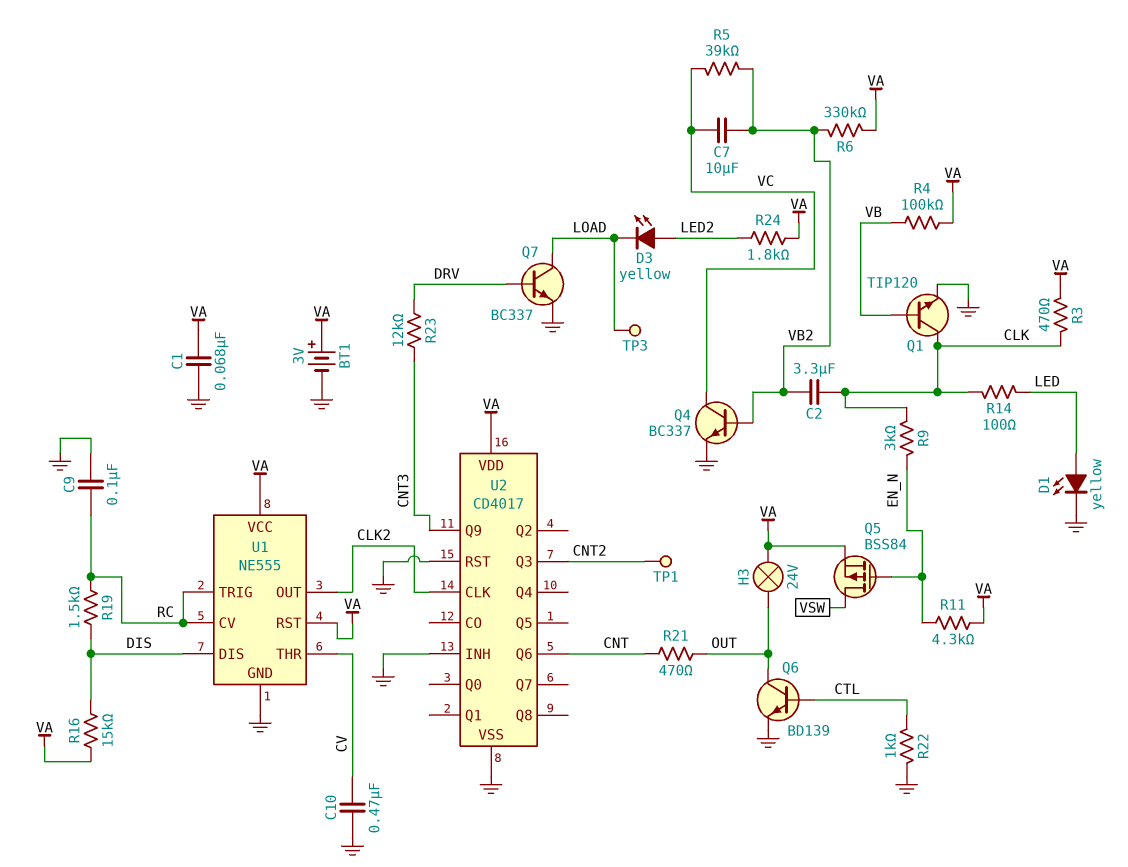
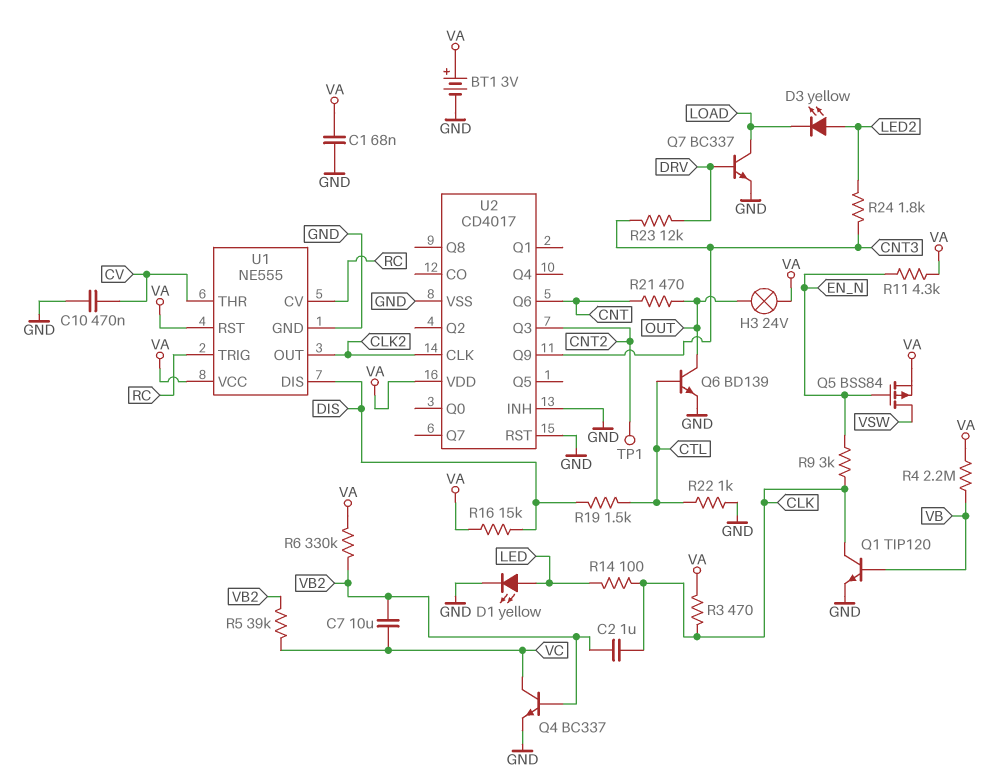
C2: 3.3uF (CLK, VB2) -> 1uF (CLK, VB2)
C9: 100nF (GND, RC) -> none
R4: 100k (VA, VB) -> 2.2M (VA, VB)
R19: 1.5k (DIS, RC) -> 1.5k (CTL, DIS)
R24: 1.8k (LED2, VA) -> 1.8k (CNT3, LED2)
TP3: test point (LOAD) -> none

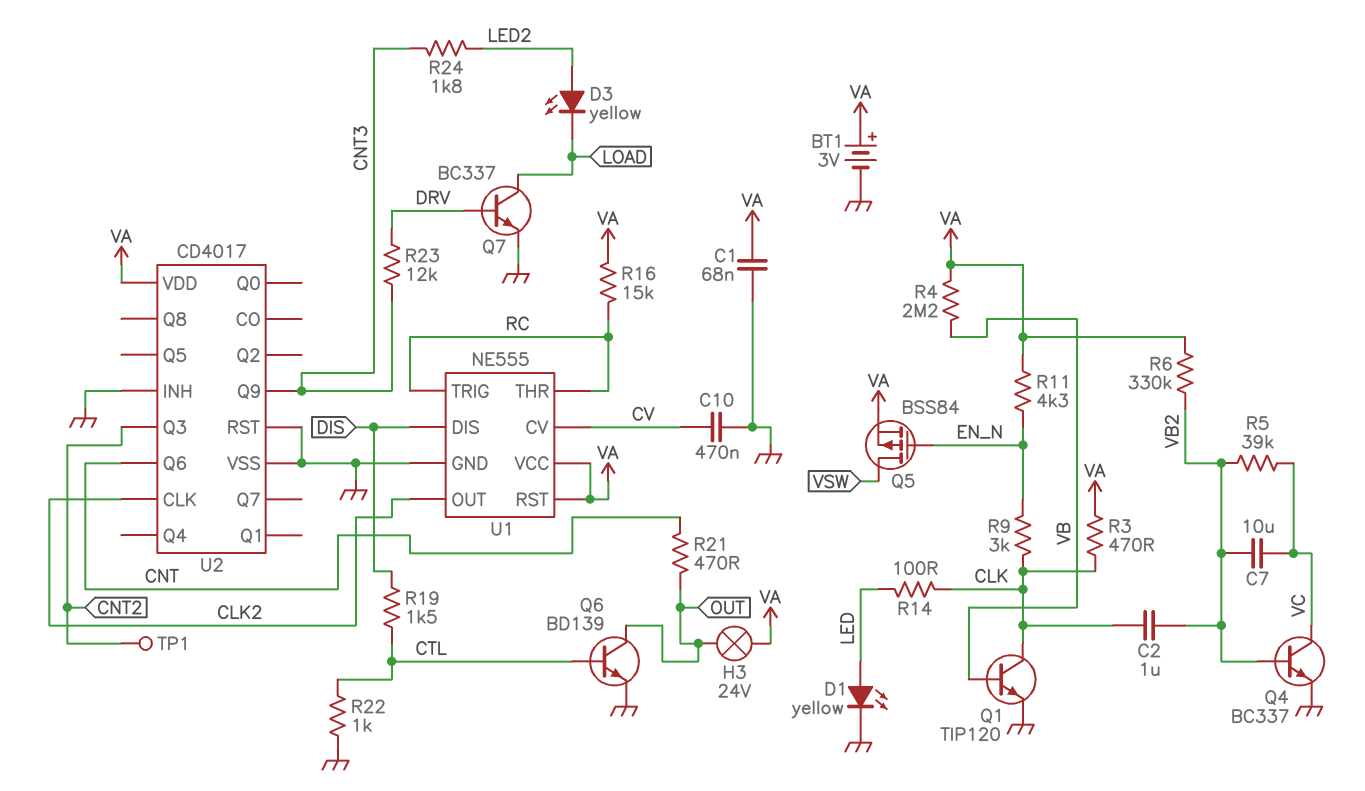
R16: 15k (DIS, VA) -> 15k (RC, VA)
U1 pin CV: RC -> CV
U1 pin THR: CV -> RC

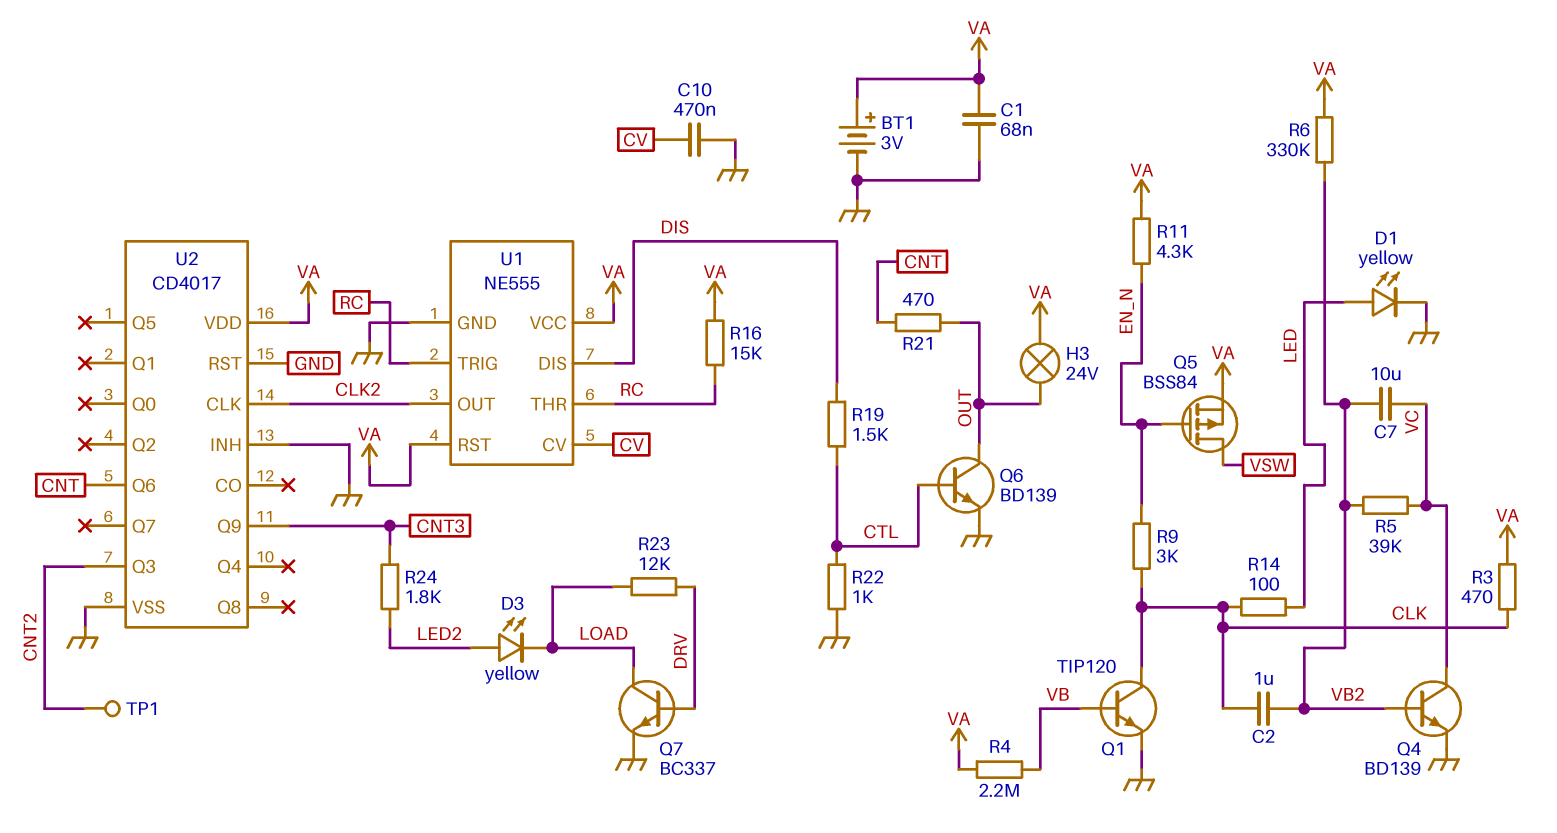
Q4: NPN BC337 (B VB2, C VC, E GND) -> NPN BD139 (B VB2, C VC, E GND)
R23: 12k (CNT3, DRV) -> 12k (DRV, LOAD)

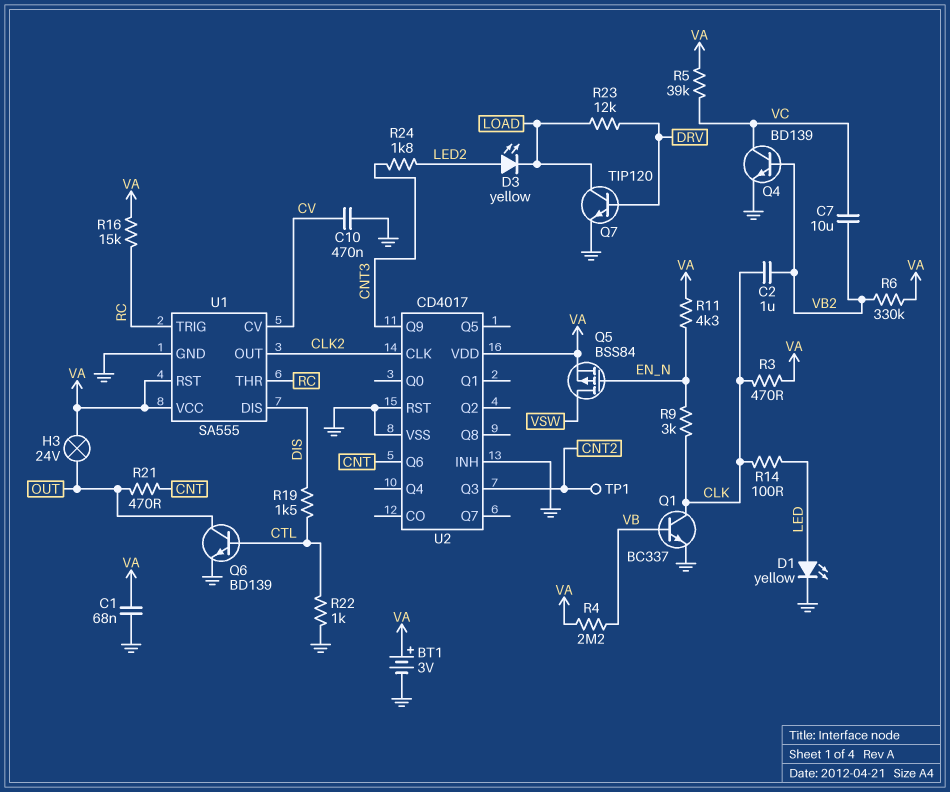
Q1: NPN TIP120 (B VB, C CLK, E GND) -> NPN BC337 (B VB, C CLK, E GND)
Q7: NPN BC337 (B DRV, C LOAD, E GND) -> NPN TIP120 (B DRV, C LOAD, E GND)
R5: 39k (VB2, VC) -> 39k (VA, VC)
U1: NE555 -> SA555

